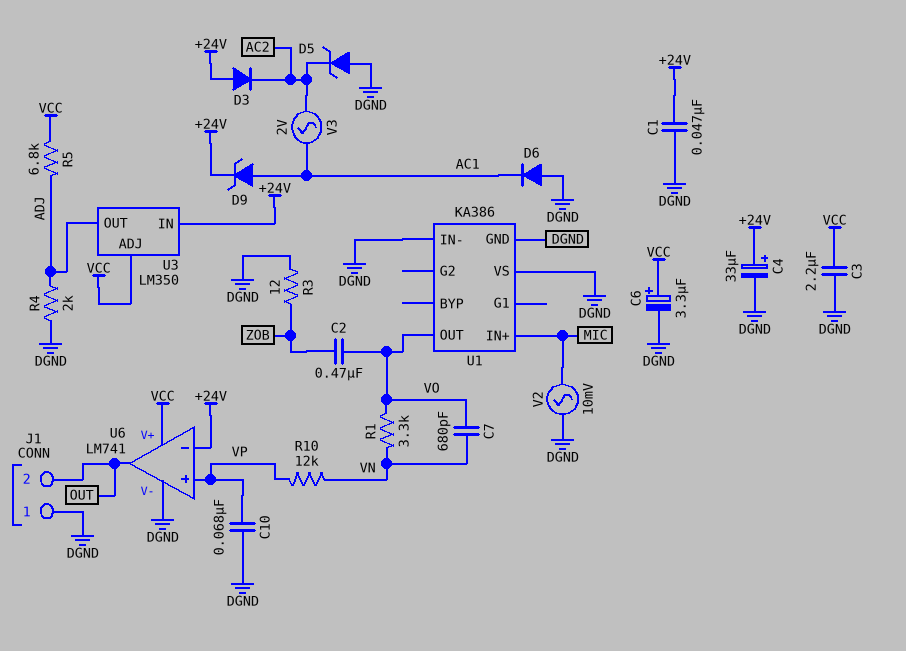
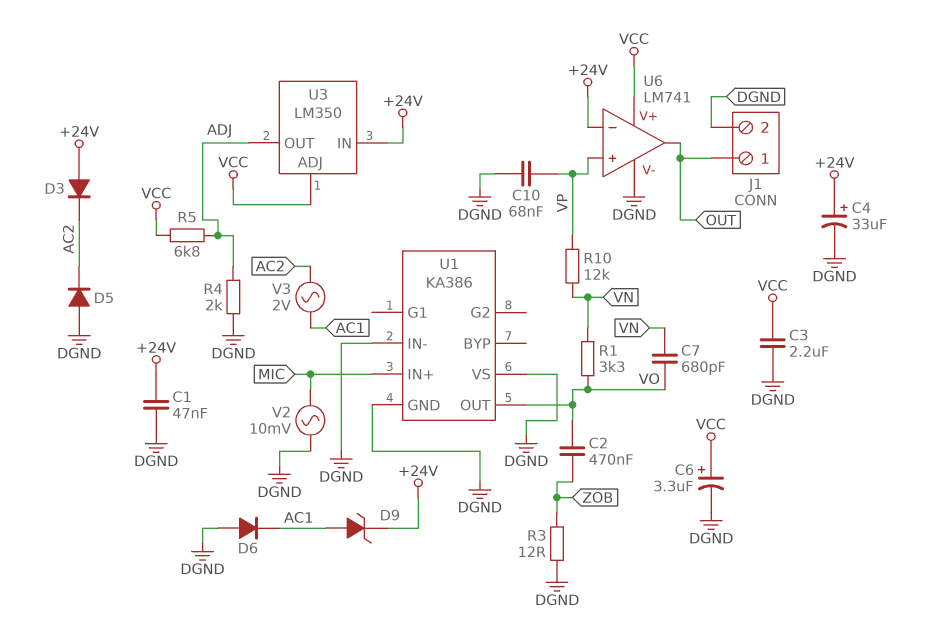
D5: zener (A DGND, K AC2) -> diode (A DGND, K AC2)
J1 pin 1: DGND -> OUT
J1 pin 2: OUT -> DGND

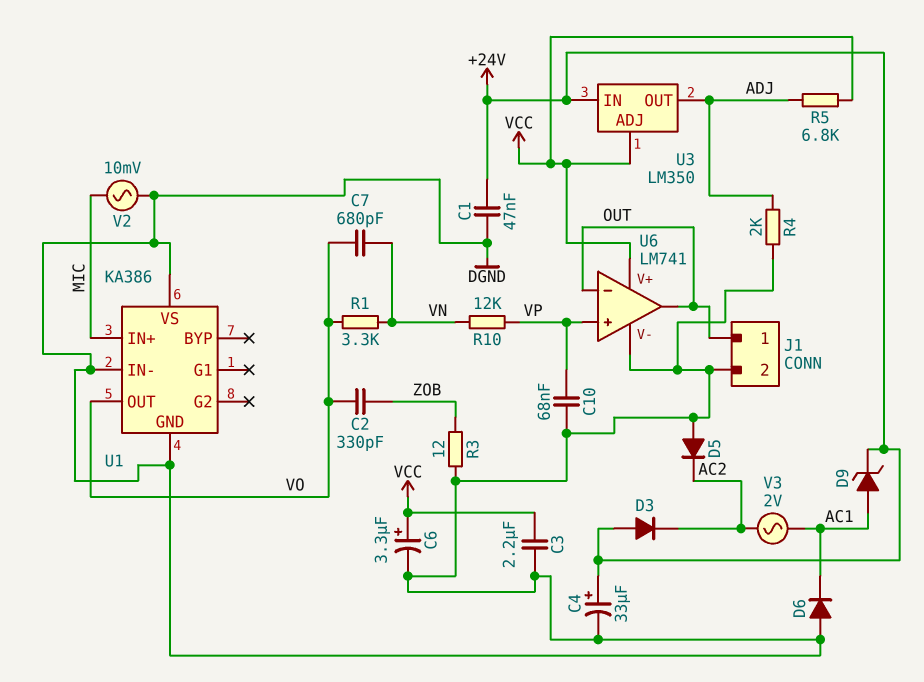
C2: 470nF (VO, ZOB) -> 330pF (VO, ZOB)
U6 pin in-: +24V -> OUT

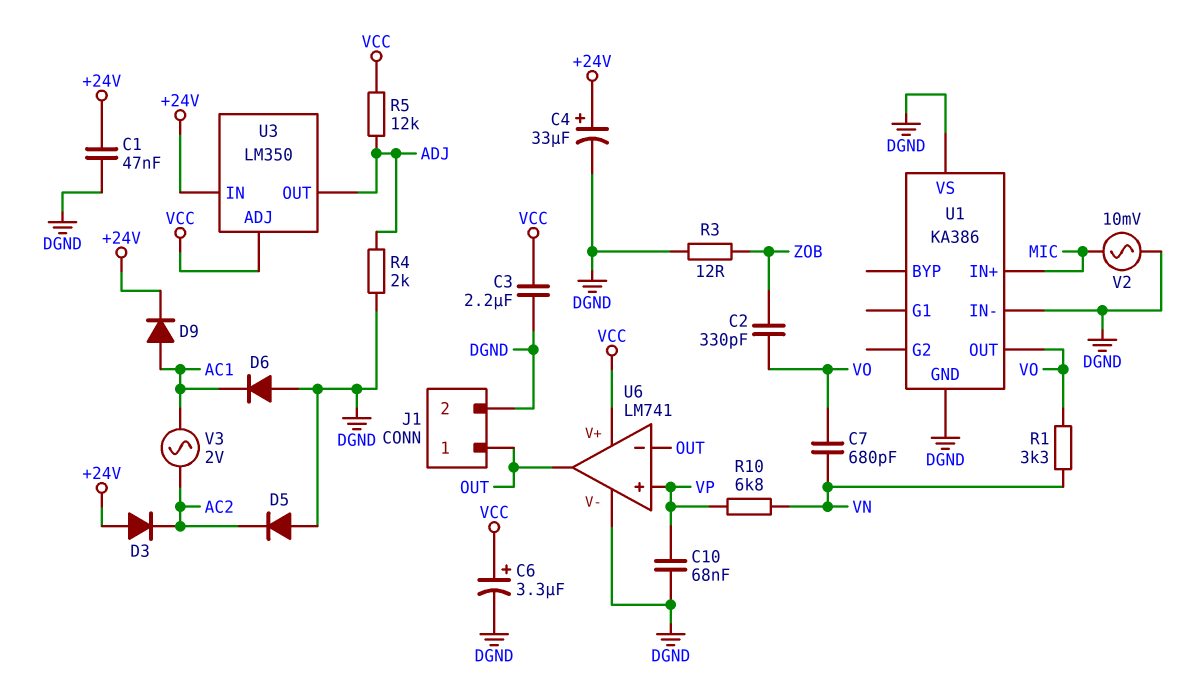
D9: zener (A AC1, K +24V) -> diode (A AC1, K +24V)
R5: 6.8k (ADJ, VCC) -> 12k (ADJ, VCC)
R10: 12k (VN, VP) -> 6.8k (VN, VP)

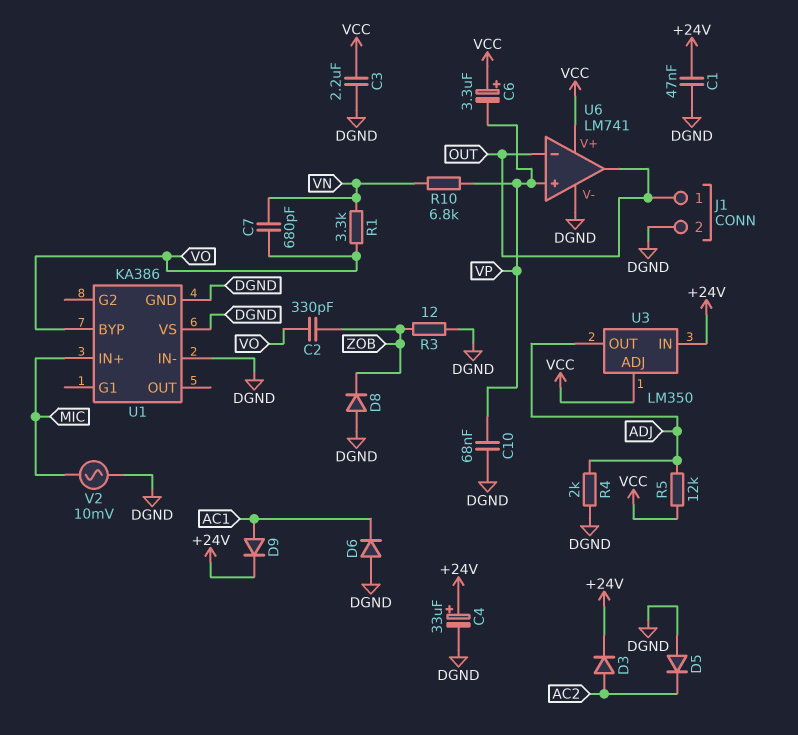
C6: 3.3uF (plus VCC, minus DGND) -> 3.3uF (plus VCC, minus VP)
D3: diode (A +24V, K AC2) -> diode (A AC2, K +24V)
D8: none -> diode (A DGND, K ZOB)
U1 pin BYP: none -> VO
U1 pin OUT: VO -> none
V3: AC 2V (AC1, AC2) -> none

